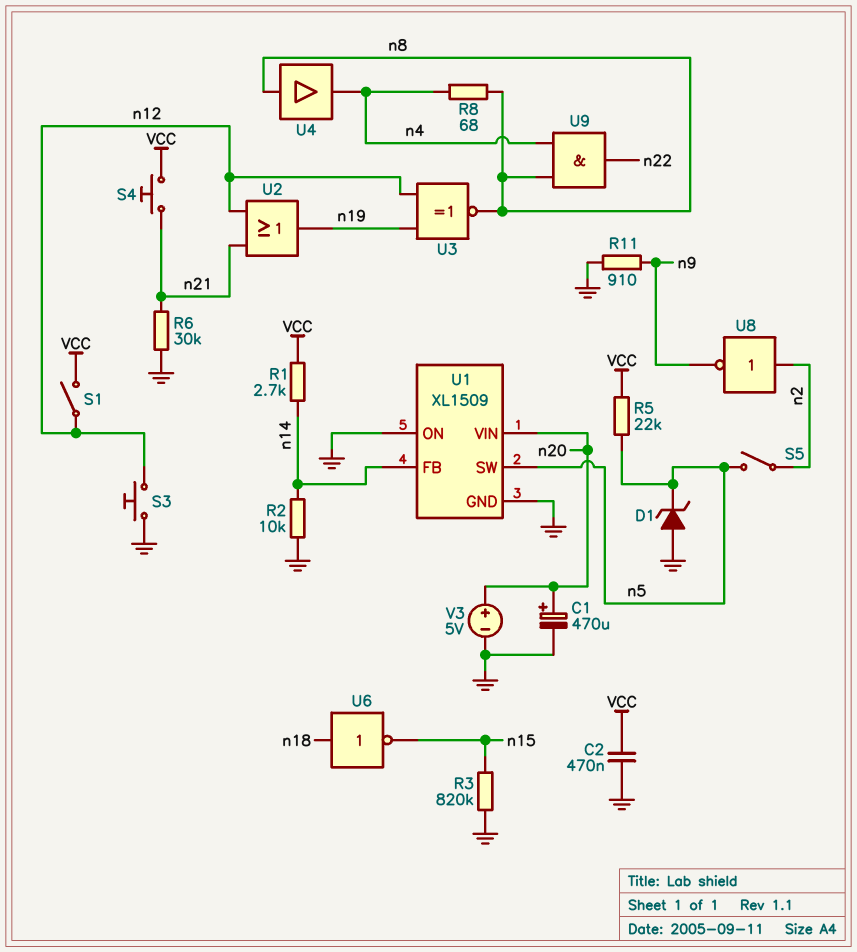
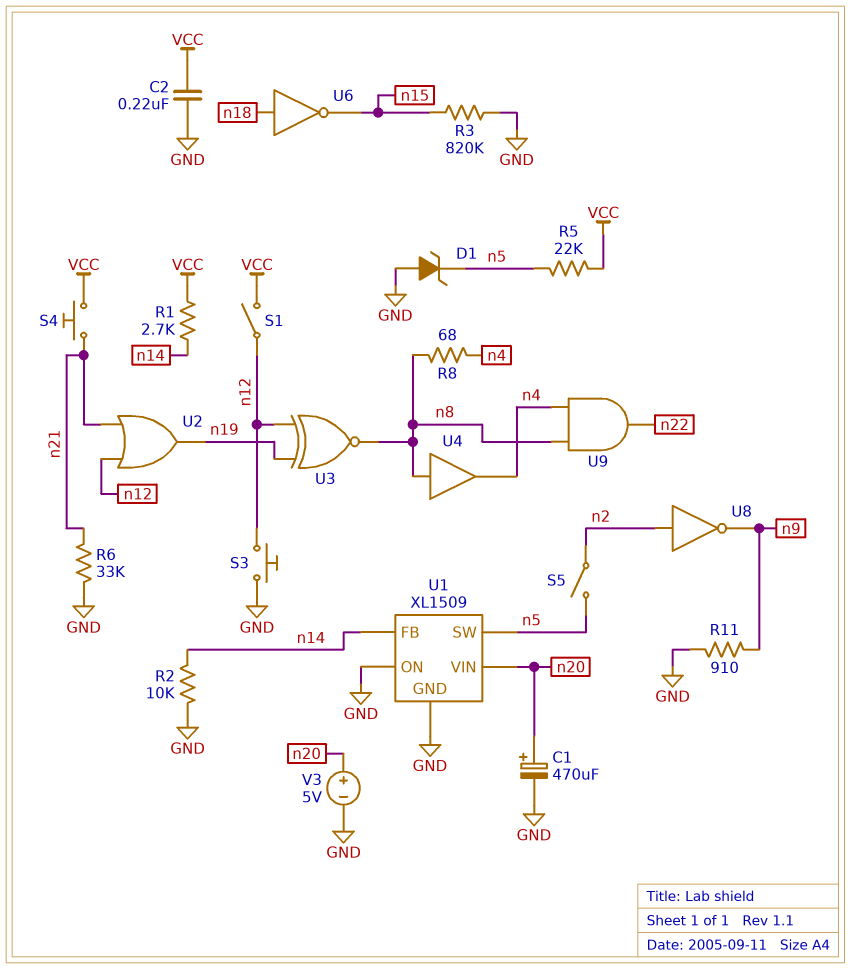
C2: 470nF (GND, VCC) -> 220nF (GND, VCC)
R6: 30k (GND, n21) -> 33k (GND, n21)

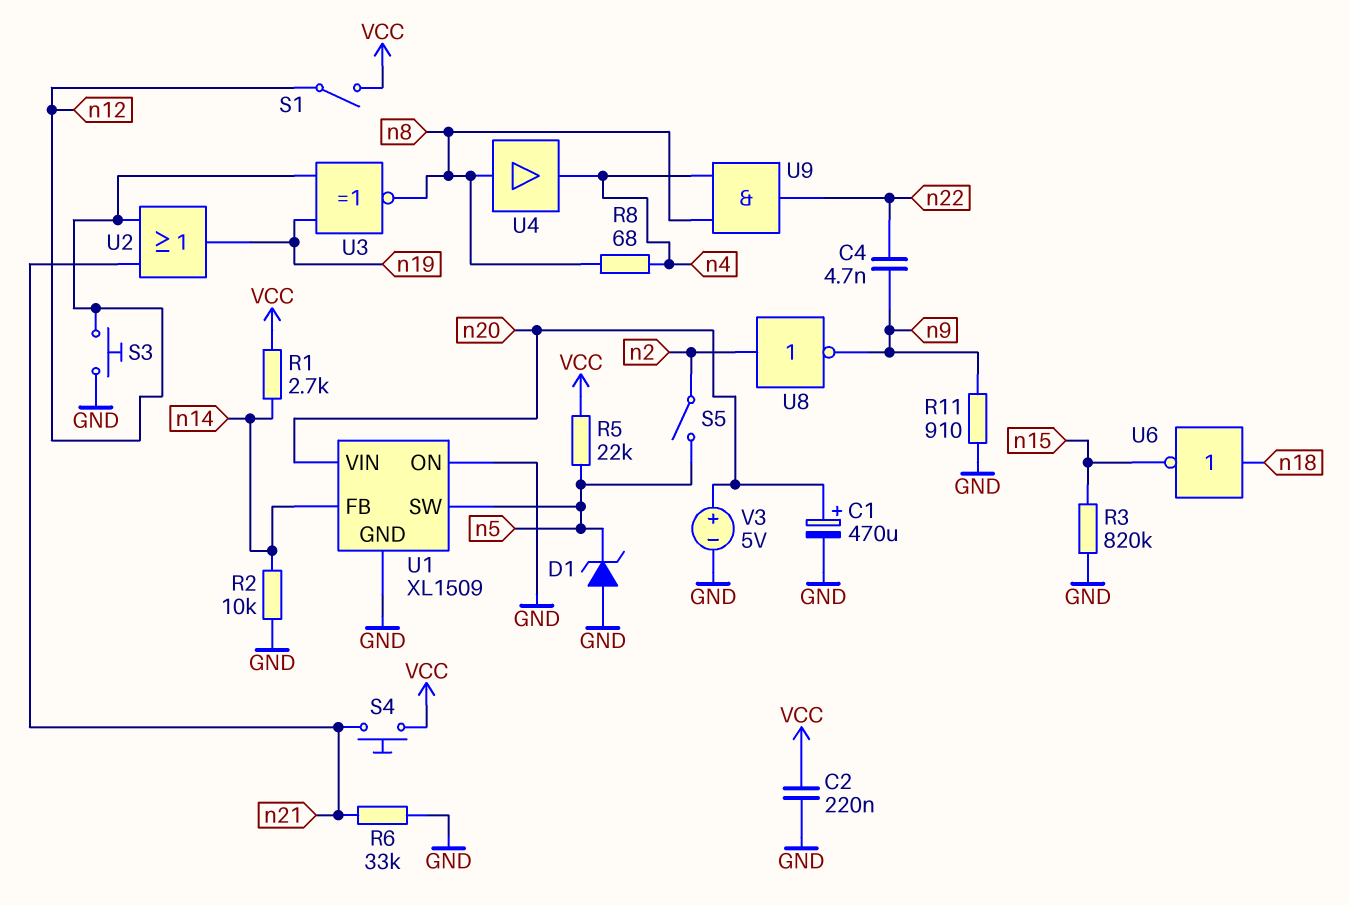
C4: none -> 4.7nF (n9, n22)

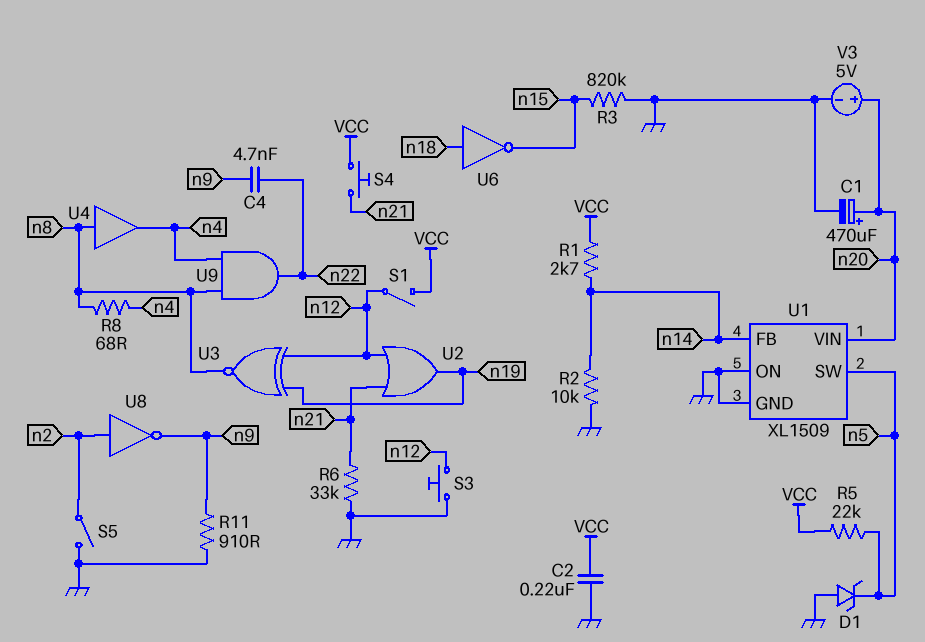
S5: switch (n2, n5) -> switch (GND, n2)

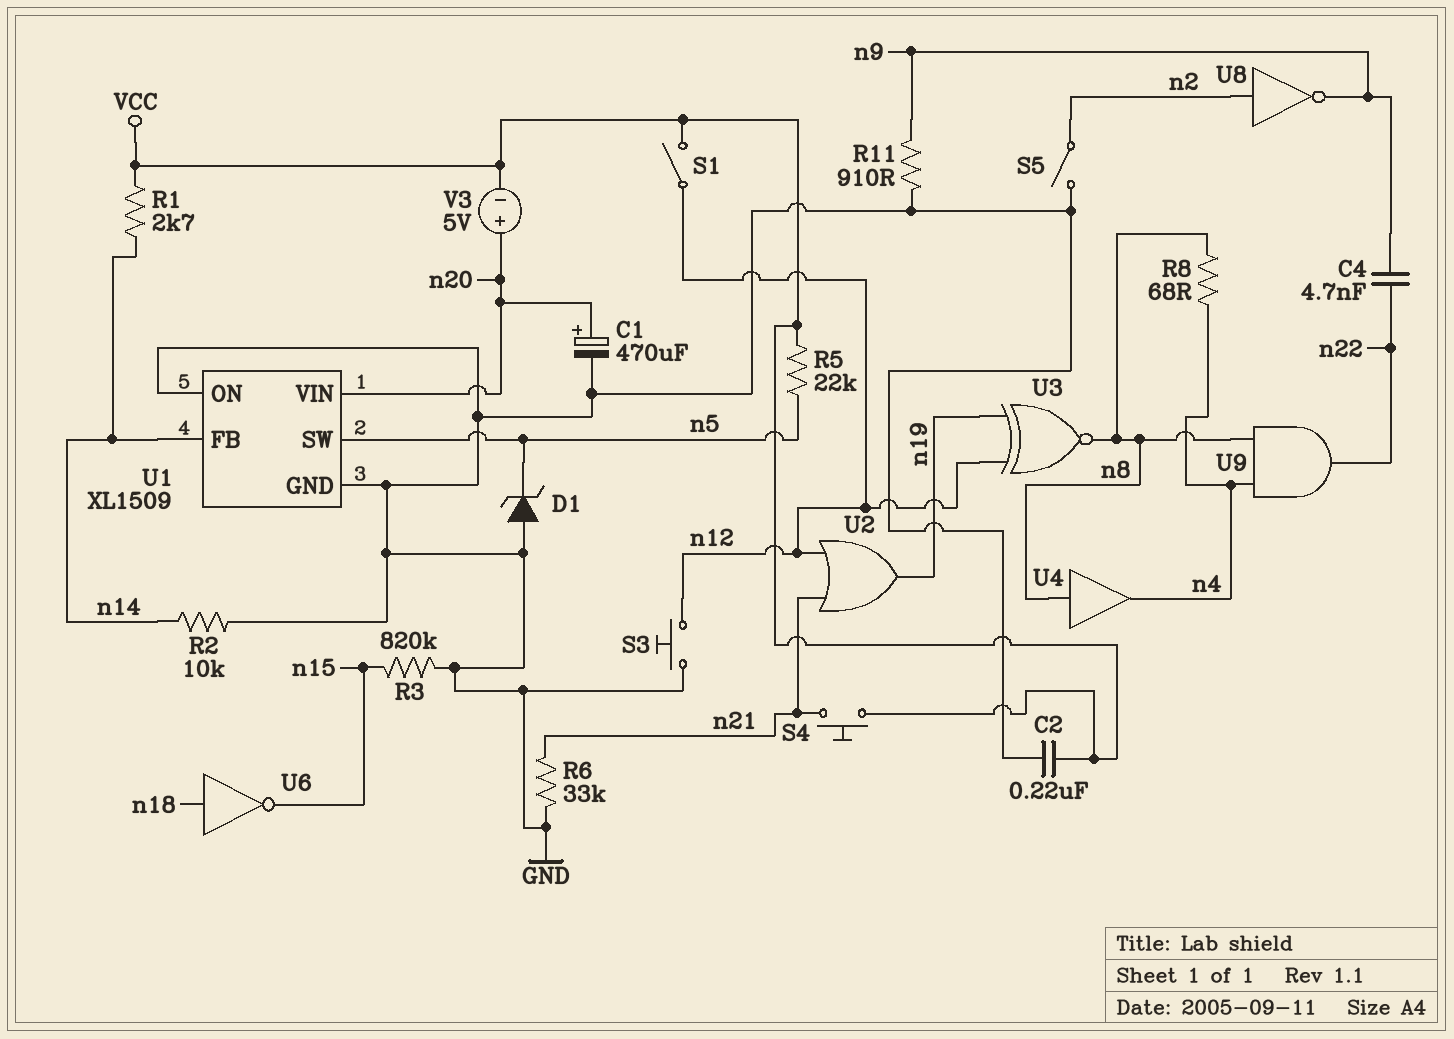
V3: 5V (plus n20, minus GND) -> 5V (plus n20, minus VCC)

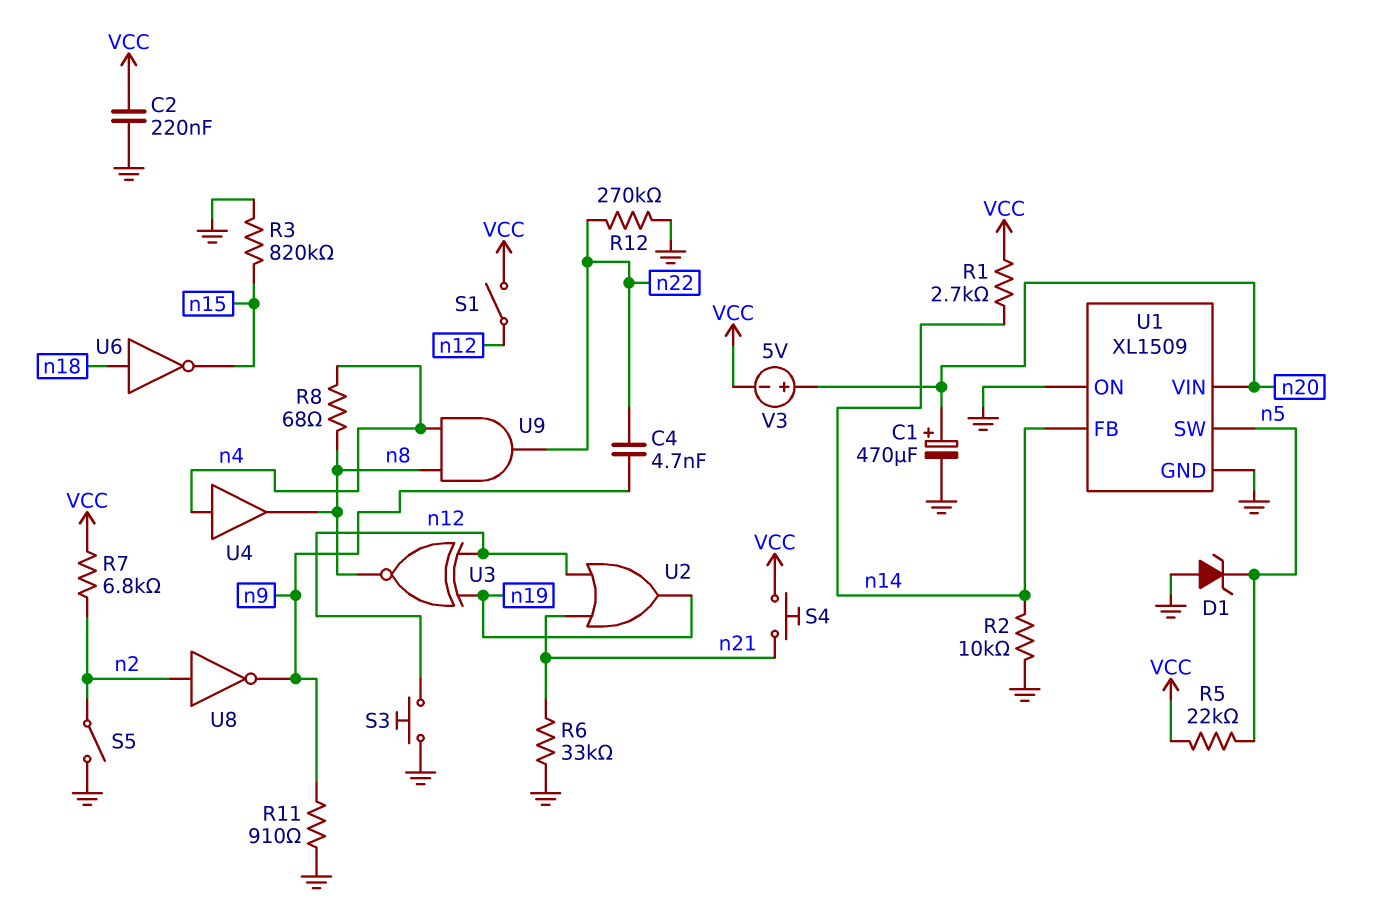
R7: none -> 6.8k (VCC, n2)
R12: none -> 270k (GND, n22)
U4: buffer (in n8, out n4) -> buffer (in n4, out n8)

